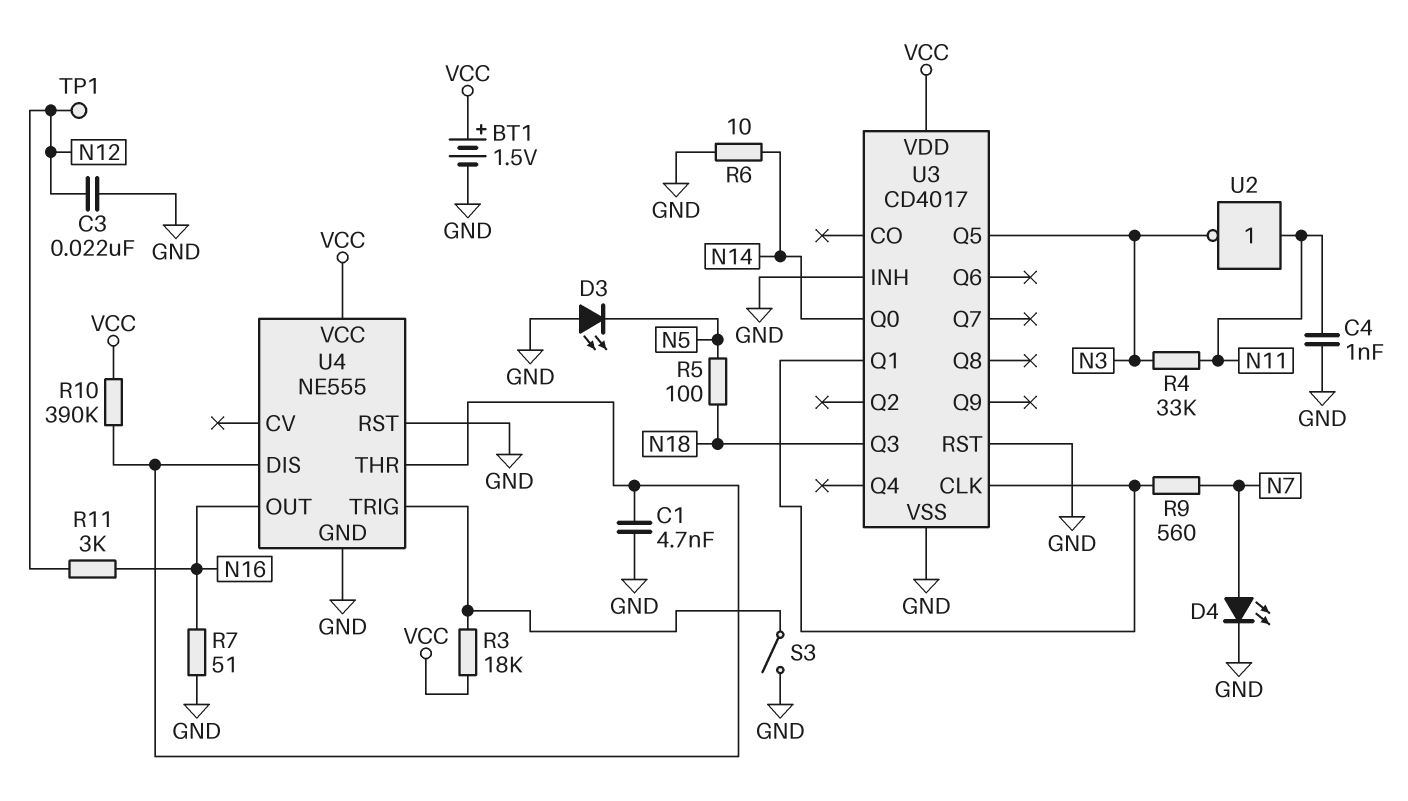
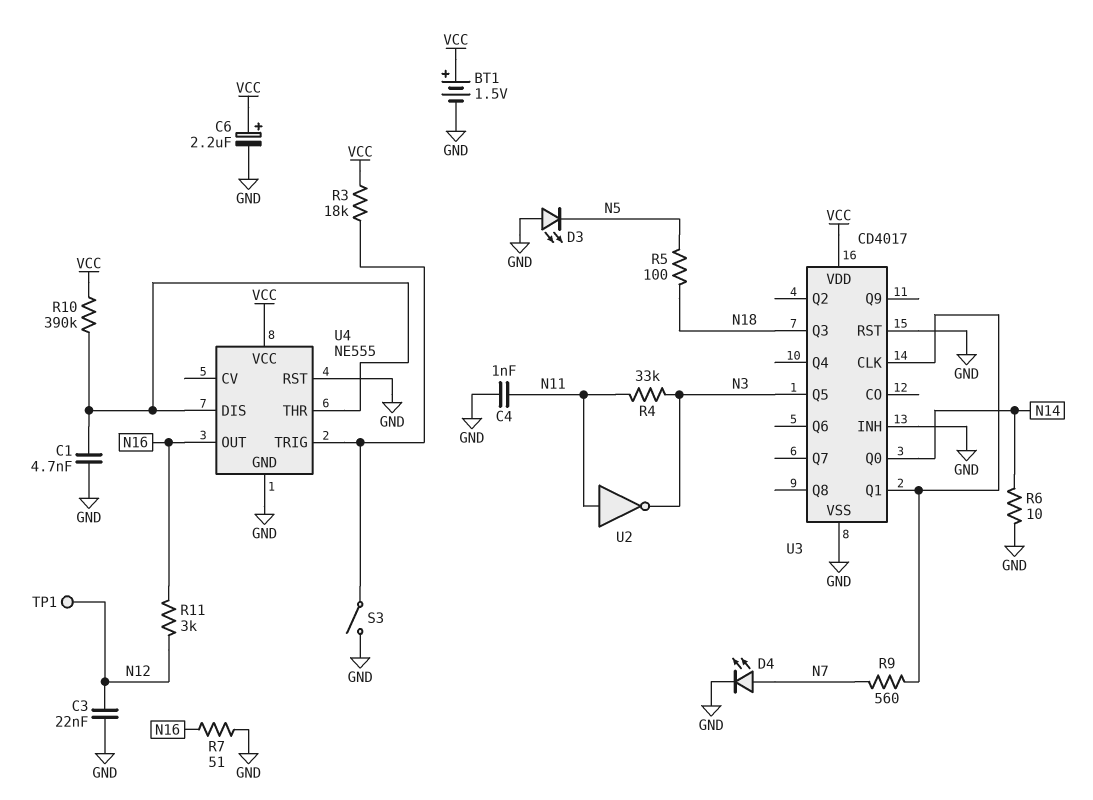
C6: none -> 2.2uF (plus VCC, minus GND)

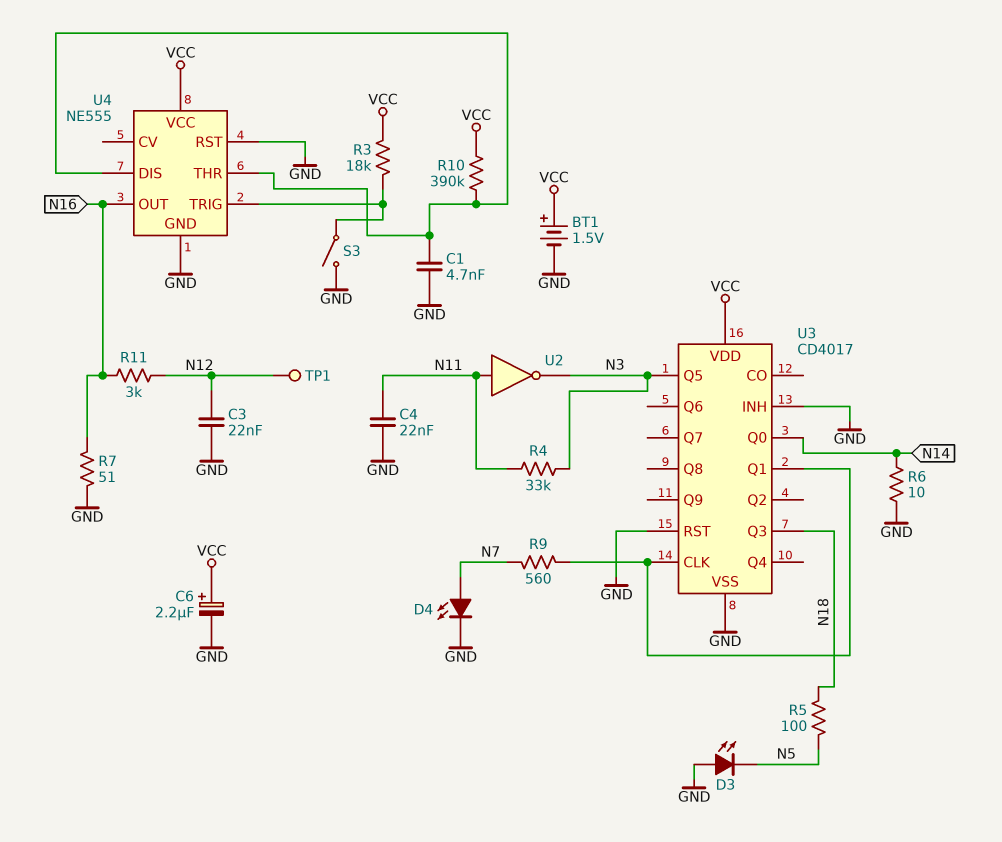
C4: 1nF (GND, N11) -> 22nF (GND, N11)

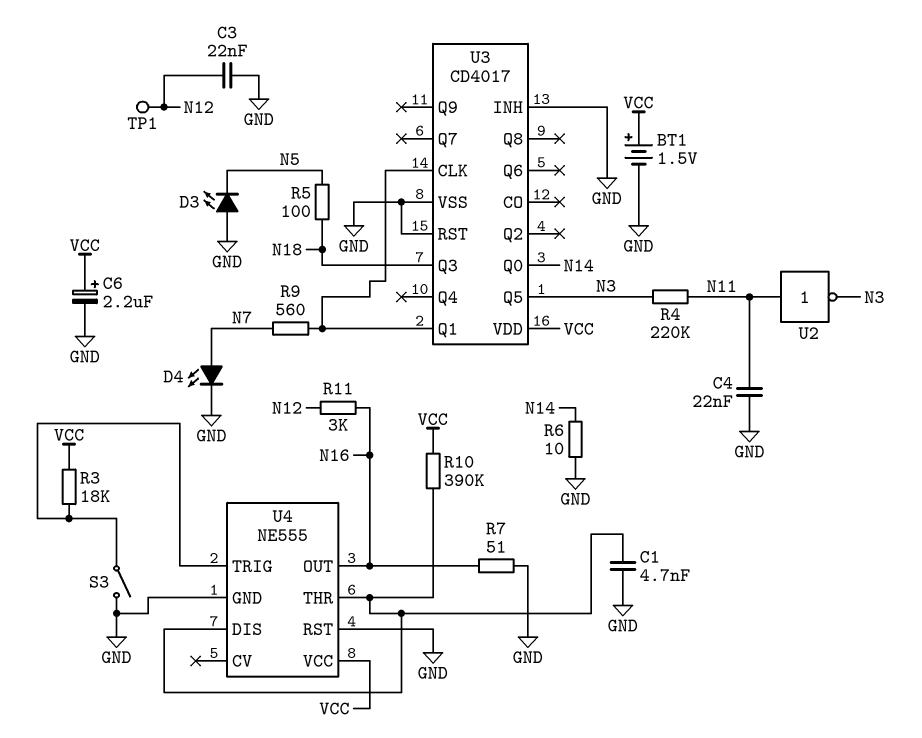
R4: 33k (N3, N11) -> 220k (N3, N11)

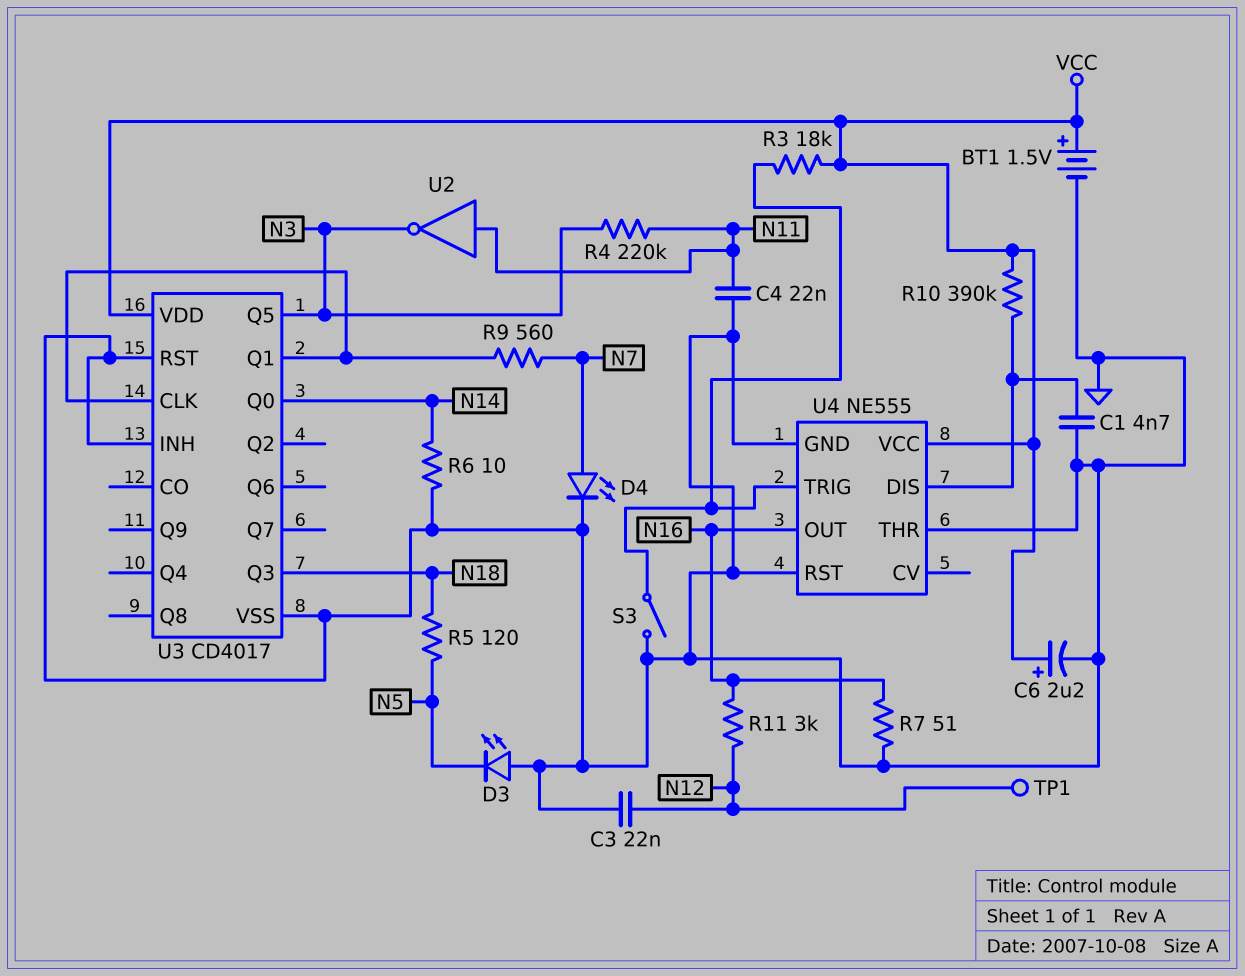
R5: 100 (N5, N18) -> 120 (N5, N18)
U4 pin THR: U4/DIS -> GND

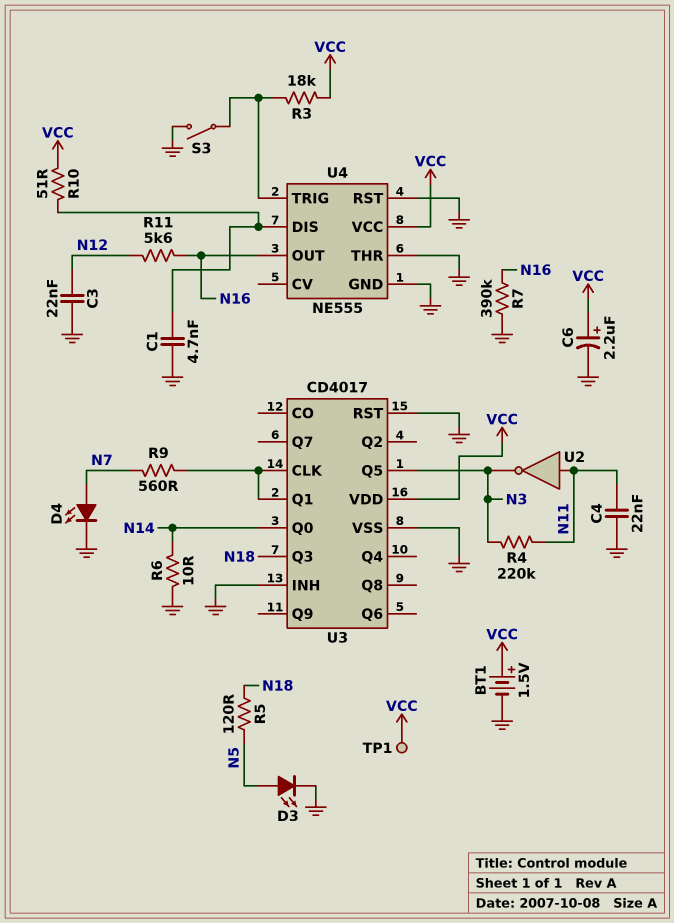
D3: LED (A GND, K N5) -> LED (A N5, K GND)
R7: 51 (GND, N16) -> 390k (GND, N16)
R10: 390k (U4/DIS, VCC) -> 51 (U4/DIS, VCC)
R11: 3k (N12, N16) -> 5.6k (N12, N16)
TP1: test point (N12) -> test point (VCC)

